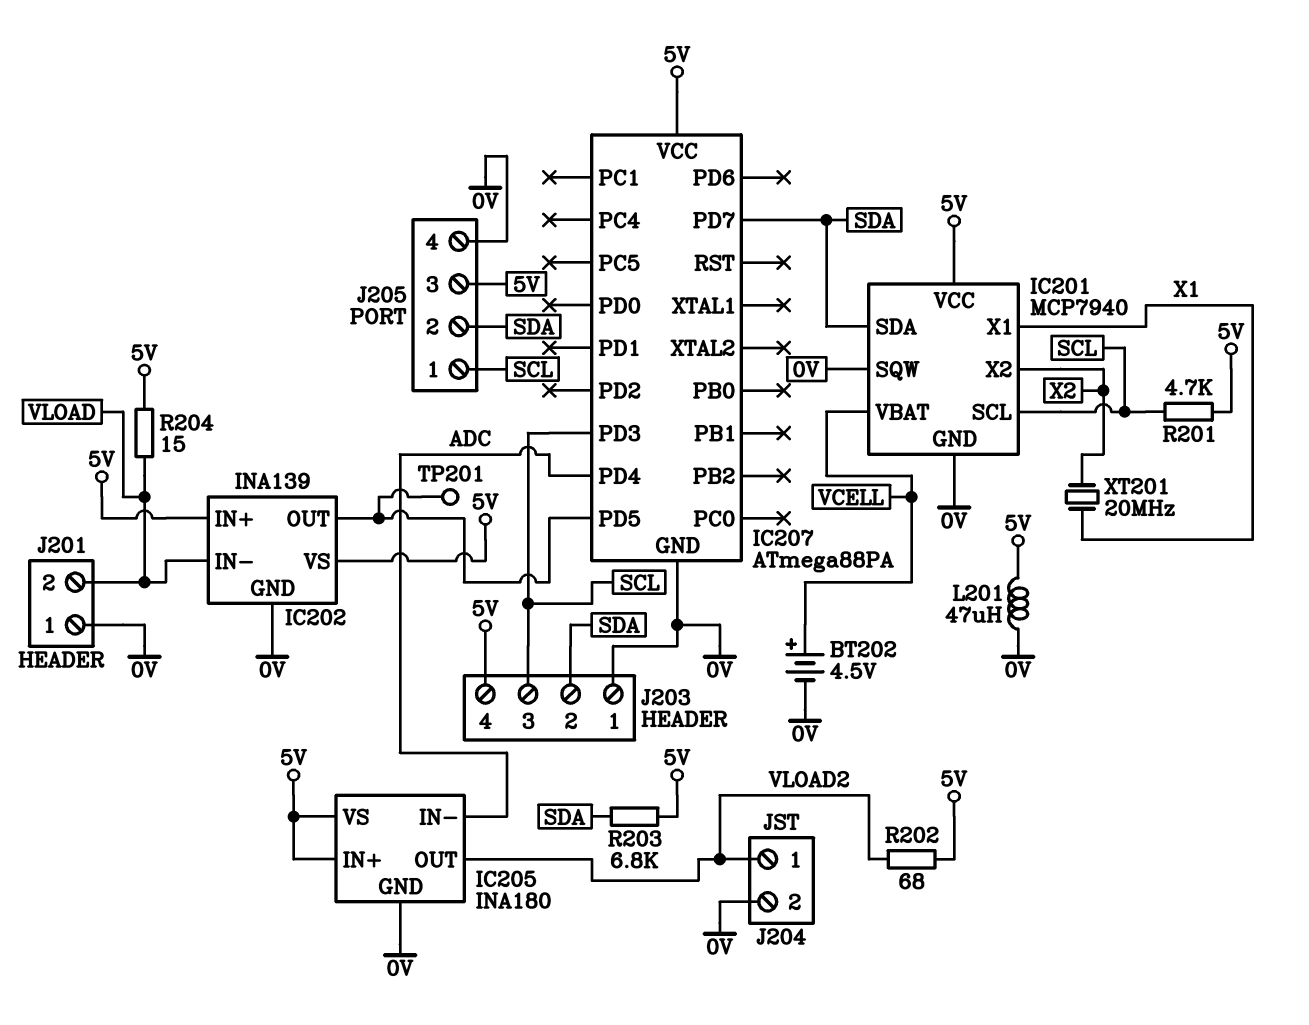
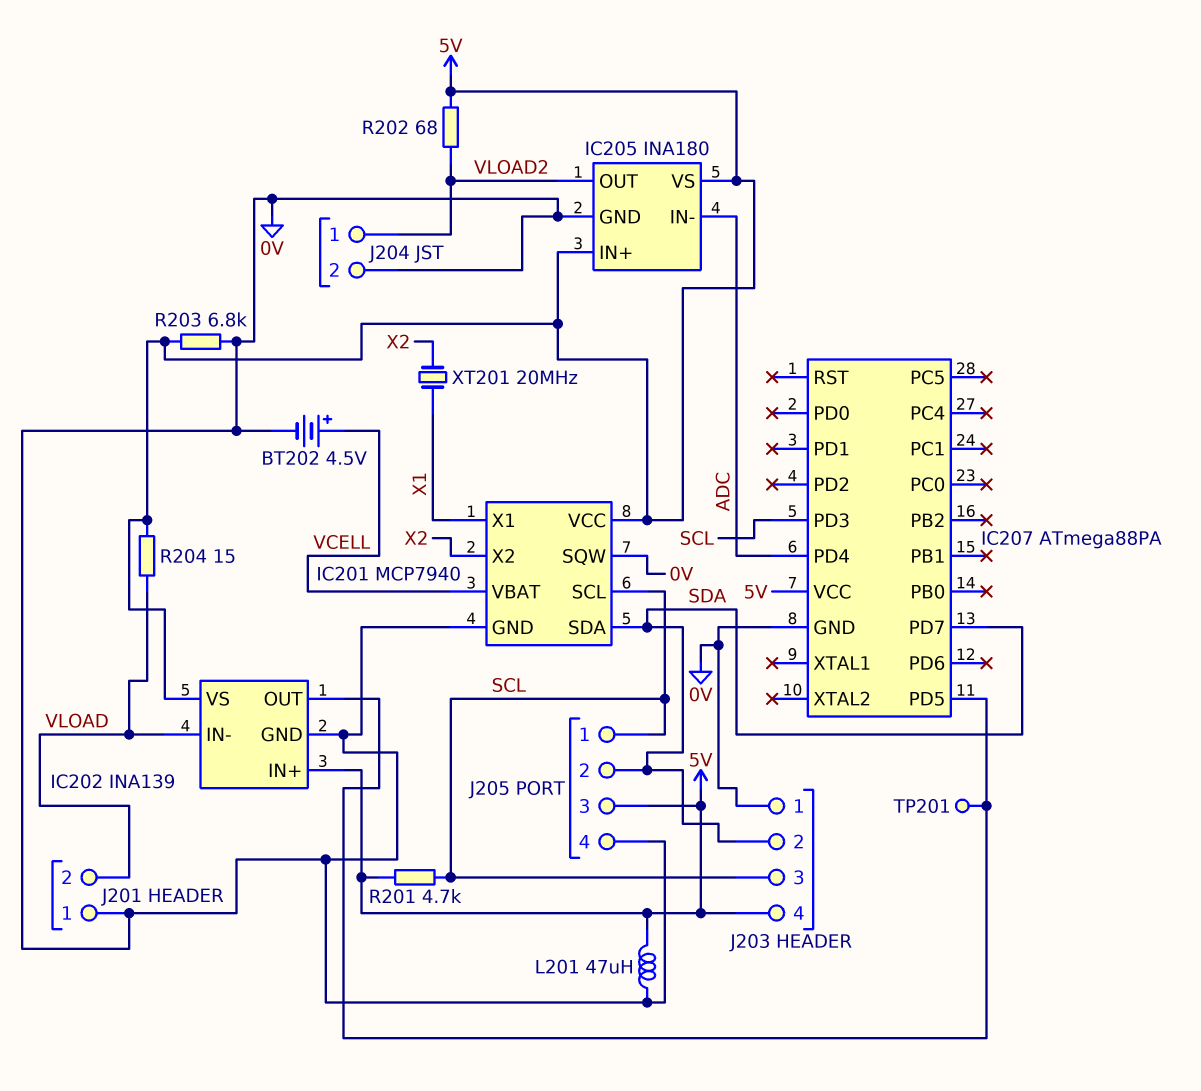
R203: 6.8k (5V, SDA) -> 6.8k (0V, 5V)

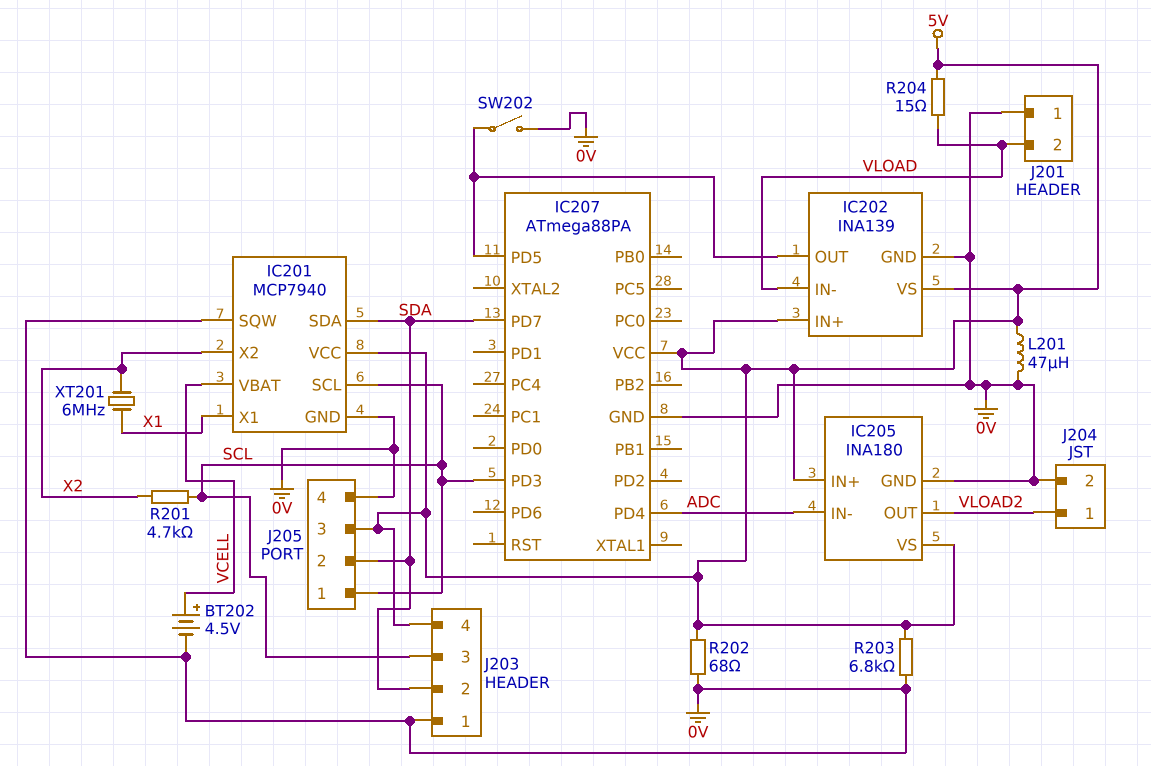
R201: 4.7k (5V, SCL) -> 4.7k (SCL, X2)
R202: 68 (5V, VLOAD2) -> 68 (0V, 5V)
SW202: none -> switch (0V, IC202/OUT)
TP201: test point (IC202/OUT) -> none
XT201: 20MHz (X1, X2) -> 6MHz (X1, X2)

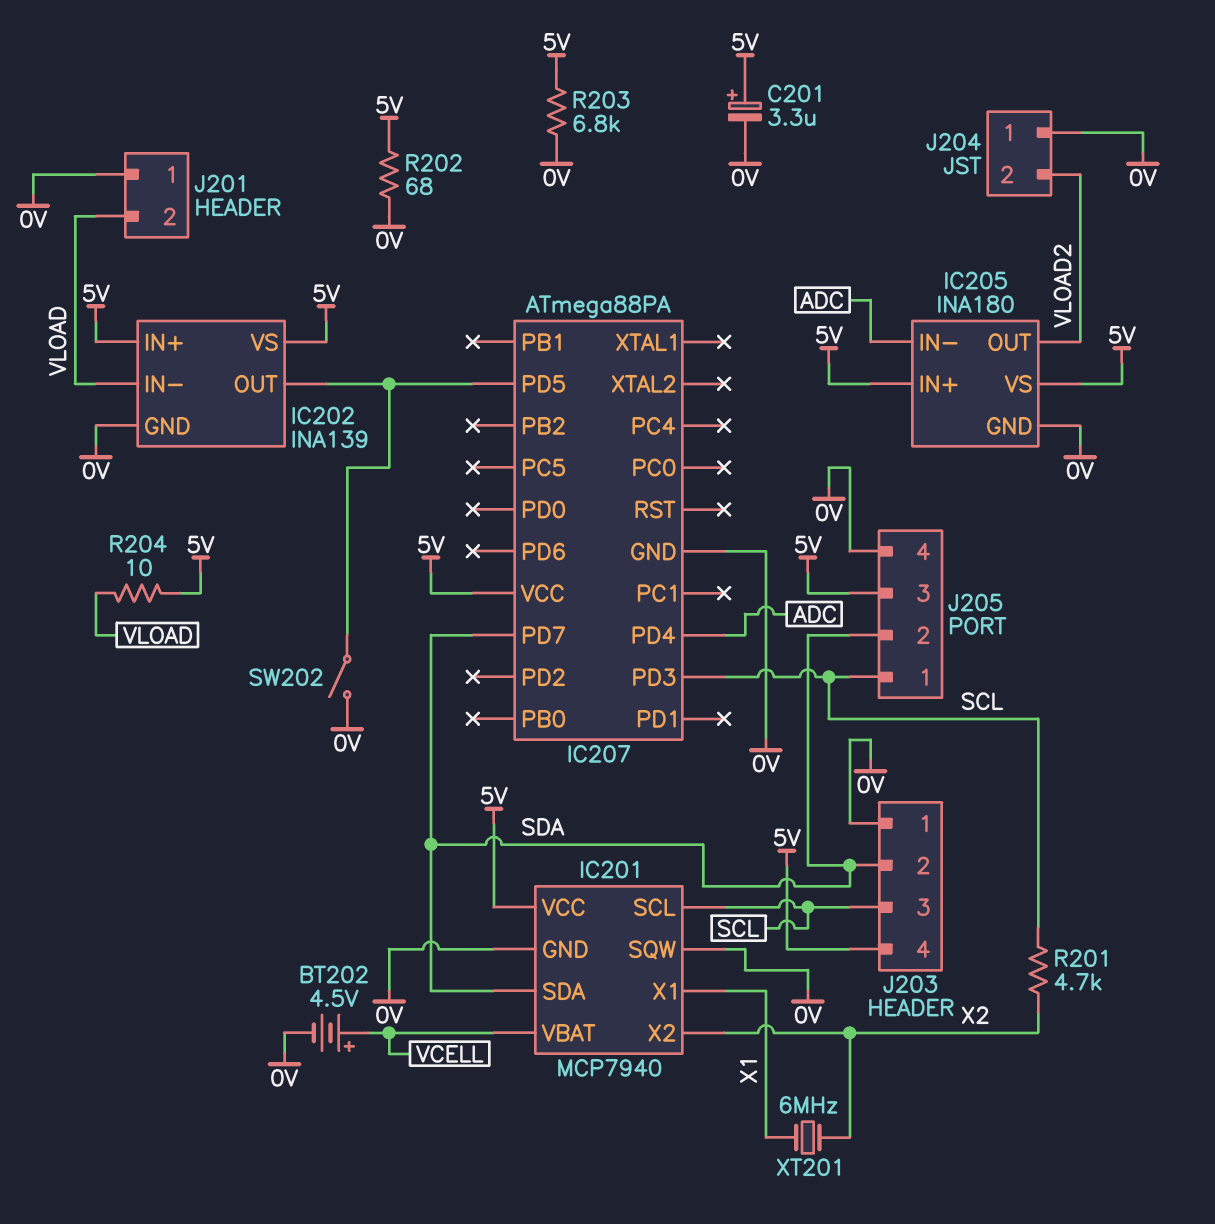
C201: none -> 3.3uF (plus 5V, minus 0V)
J204 pin 1: VLOAD2 -> 0V
J204 pin 2: 0V -> VLOAD2
L201: 47uH (0V, 5V) -> none
R204: 15 (5V, VLOAD) -> 10 (5V, VLOAD)

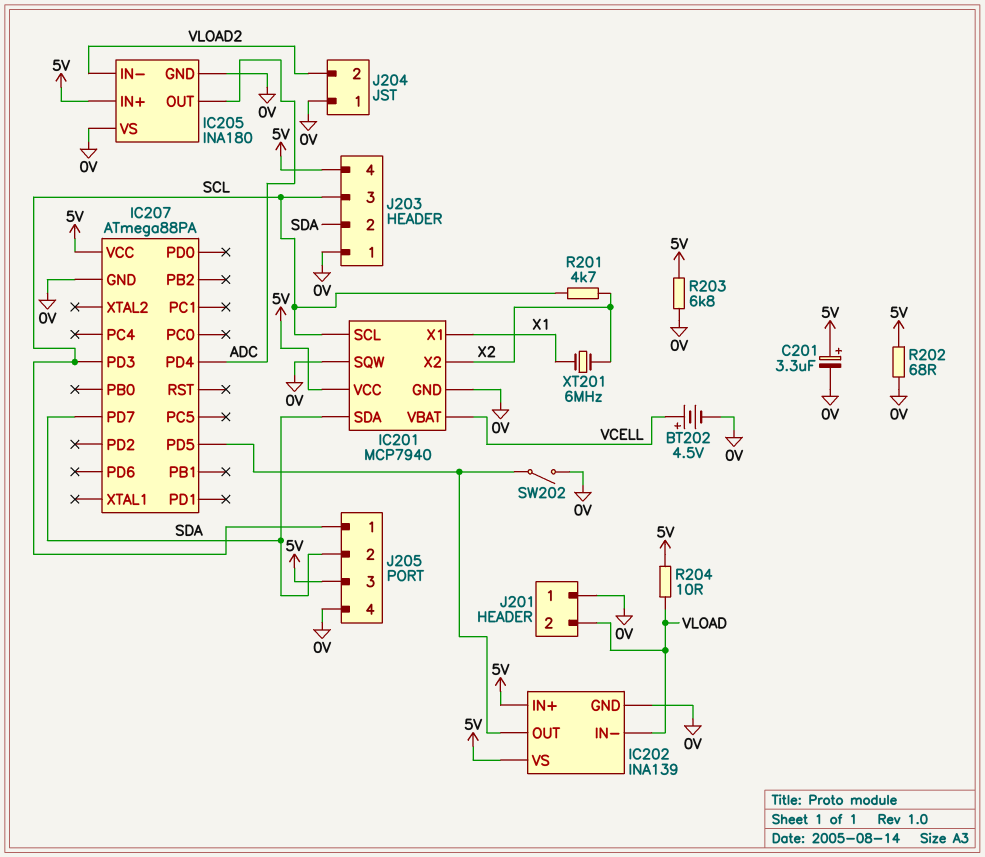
IC205 pin IN-: ADC -> VLOAD2
IC205 pin OUT: VLOAD2 -> ADC
IC205 pin VS: 5V -> 0V

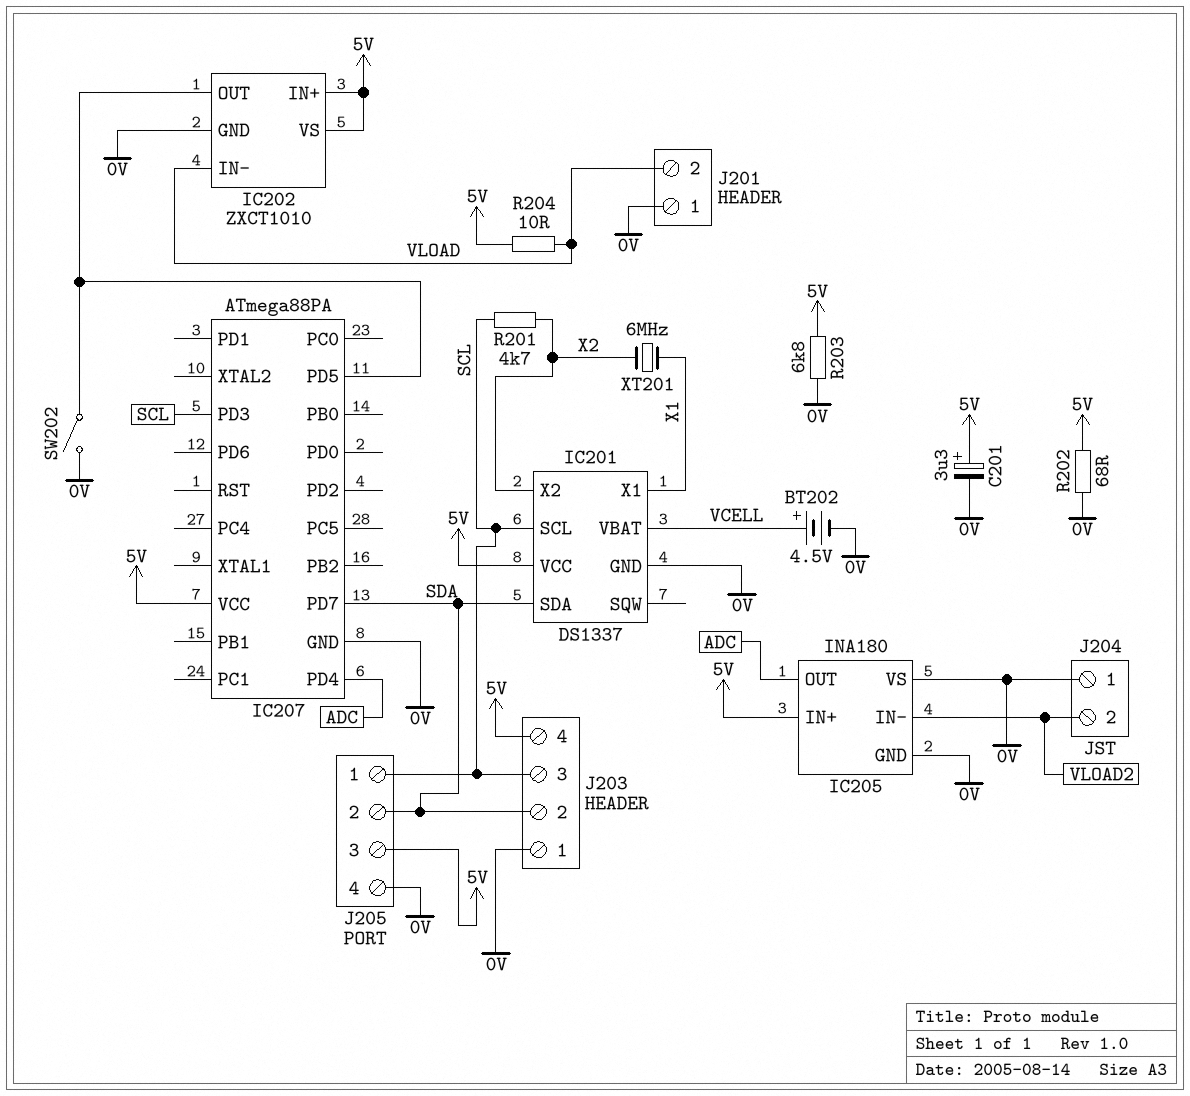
IC201: MCP7940 -> DS1337
IC201 pin SQW: 0V -> none
IC202: INA139 -> ZXCT1010

